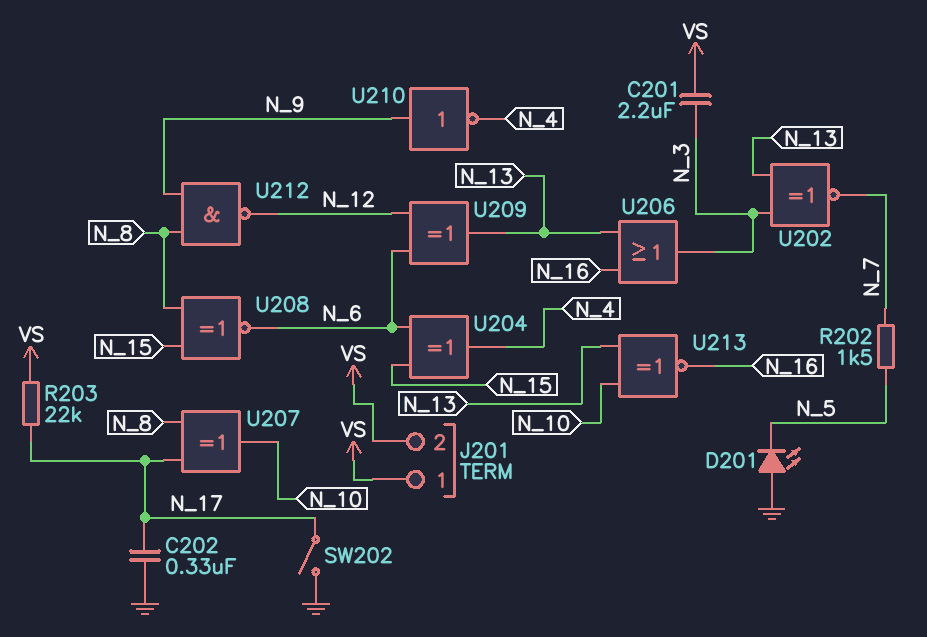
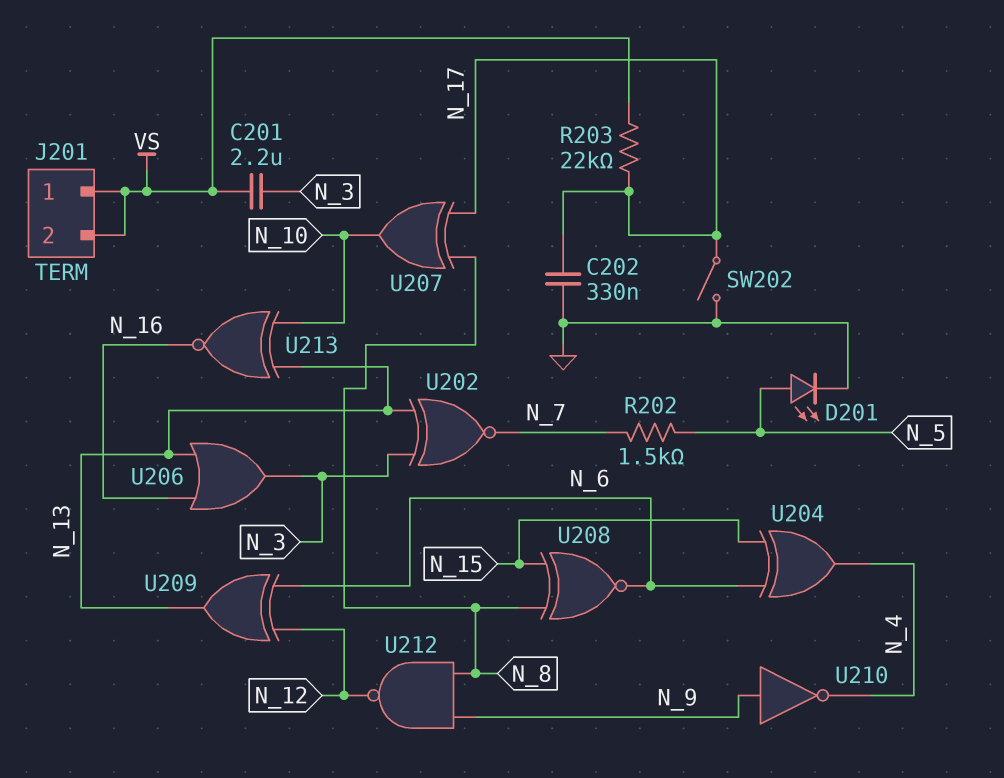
D201: LED (A GND, K N_5) -> LED (A N_5, K GND)

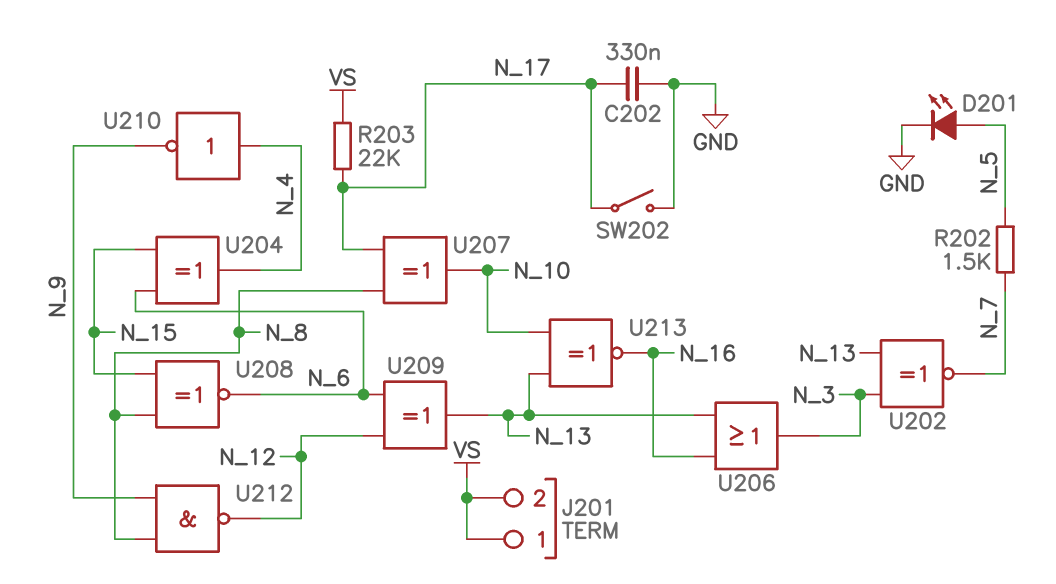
C201: 2.2uF (N_3, VS) -> none
U210: NOT (in N_9, out N_4) -> NOT (in N_4, out N_9)

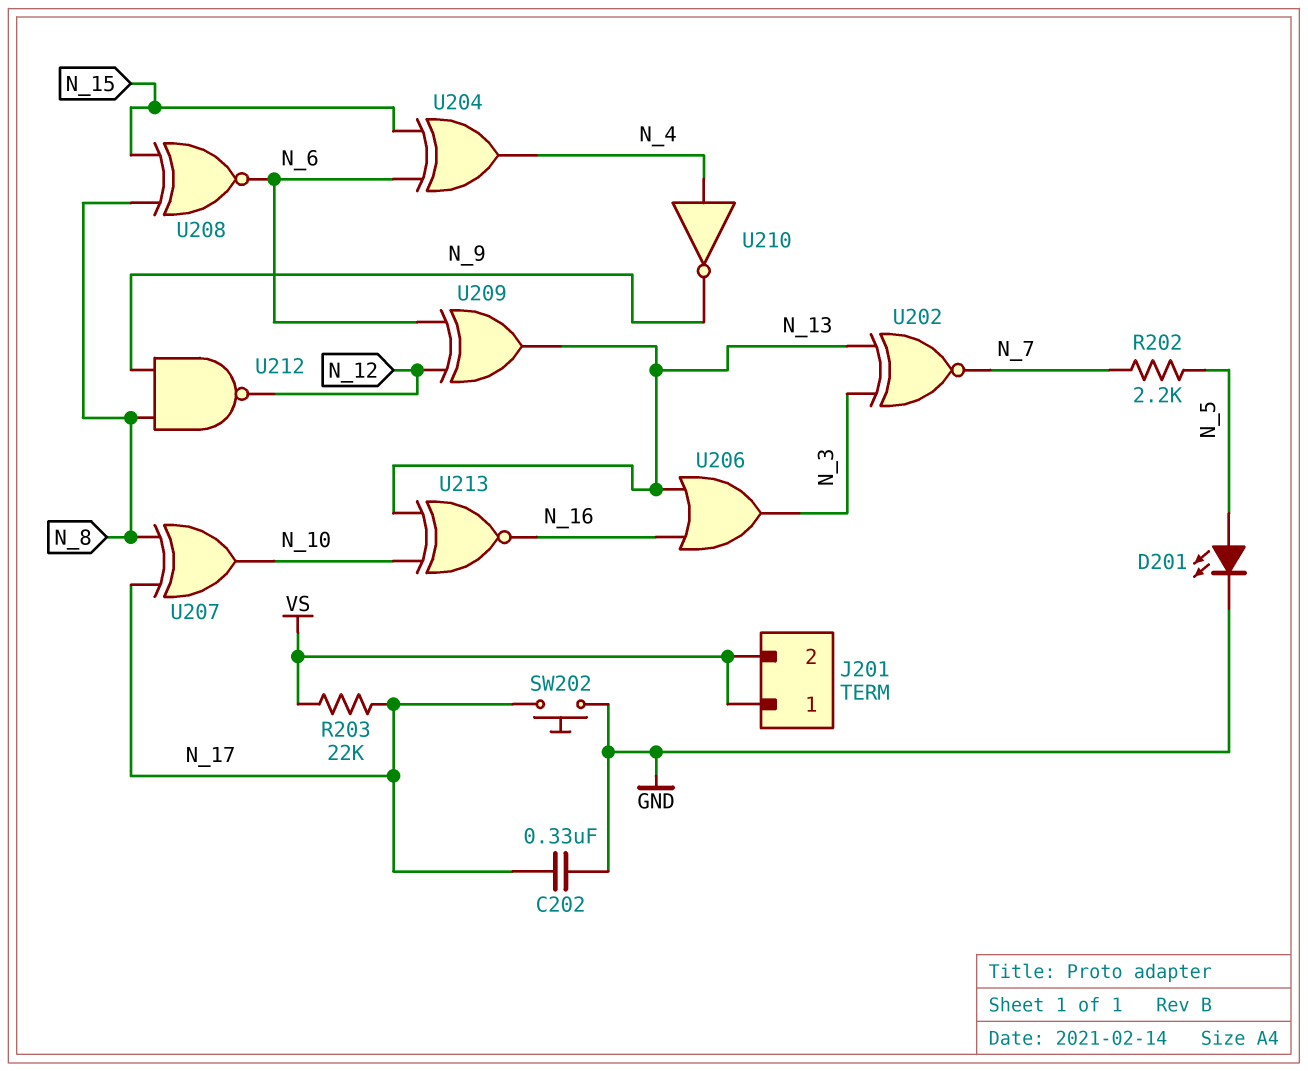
R202: 1.5k (N_5, N_7) -> 2.2k (N_5, N_7)
SW202: switch (GND, N_17) -> button (GND, N_17)

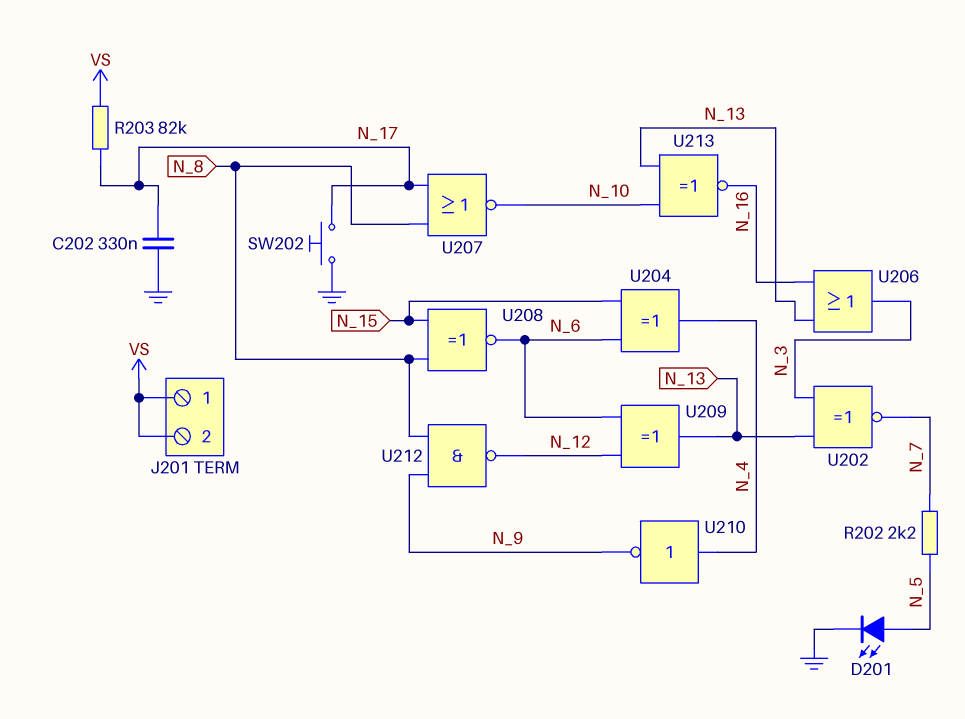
R203: 22k (N_17, VS) -> 82k (N_17, VS)
U207: XOR (in N_8, in N_17, out N_10) -> NOR (in N_8, in N_17, out N_10)

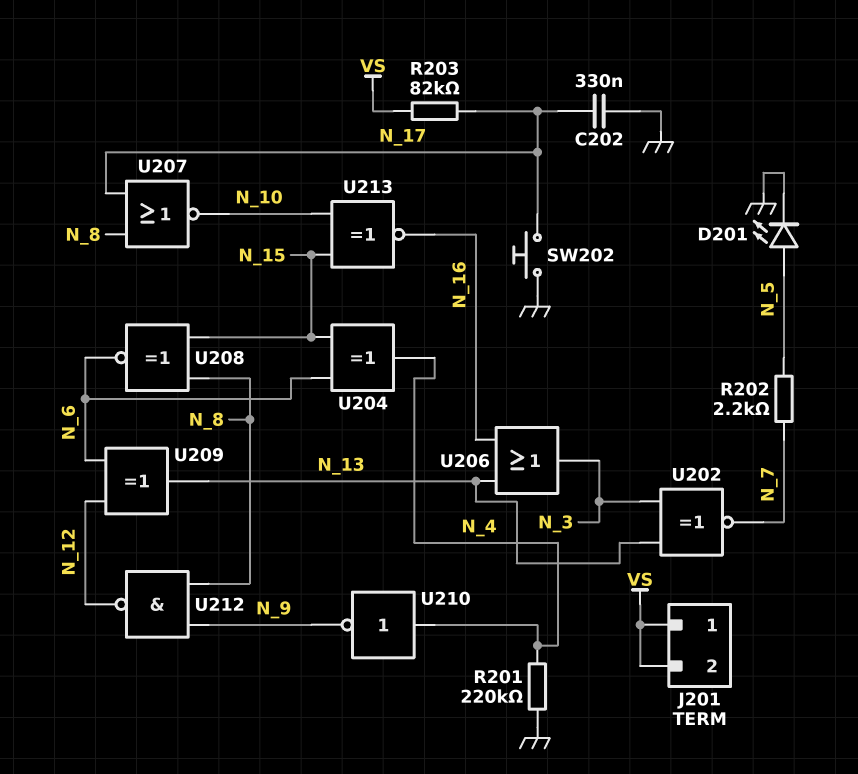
R201: none -> 220k (GND, N_4)
U213: XNOR (in N_10, in N_13, out N_16) -> XNOR (in N_10, in N_15, out N_16)

